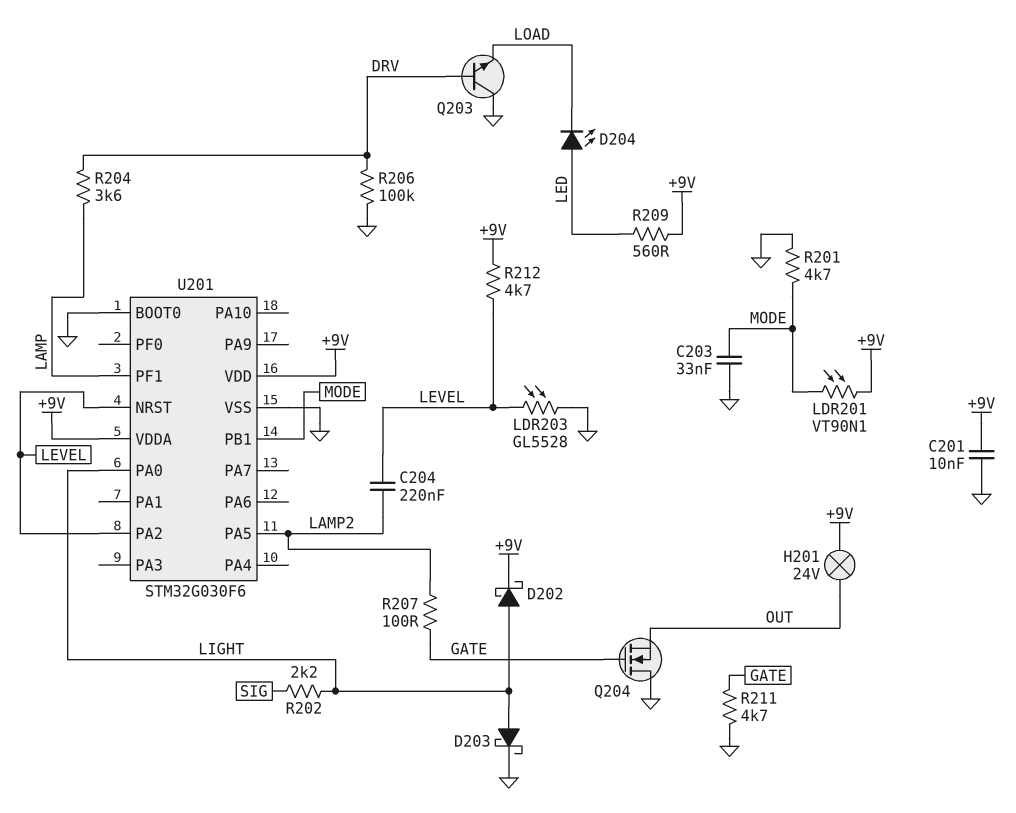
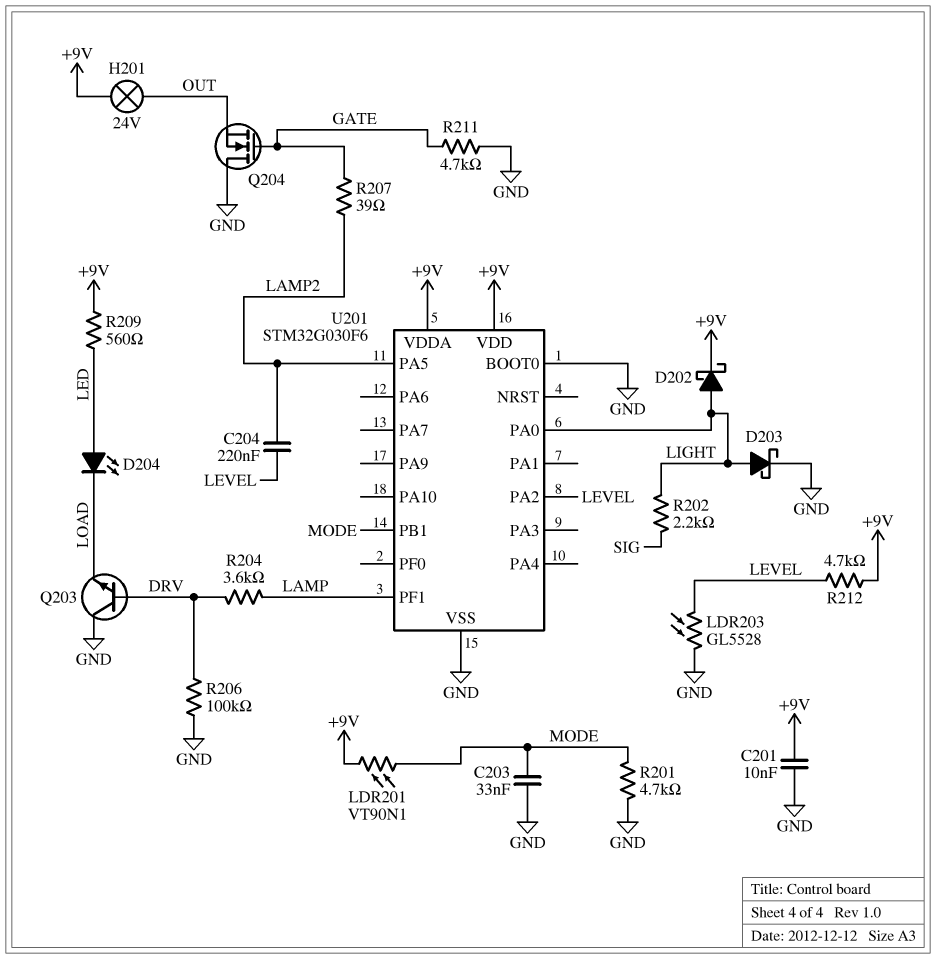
R207: 100 (GATE, LAMP2) -> 39 (GATE, LAMP2)
U201 pin NRST: LEVEL -> none

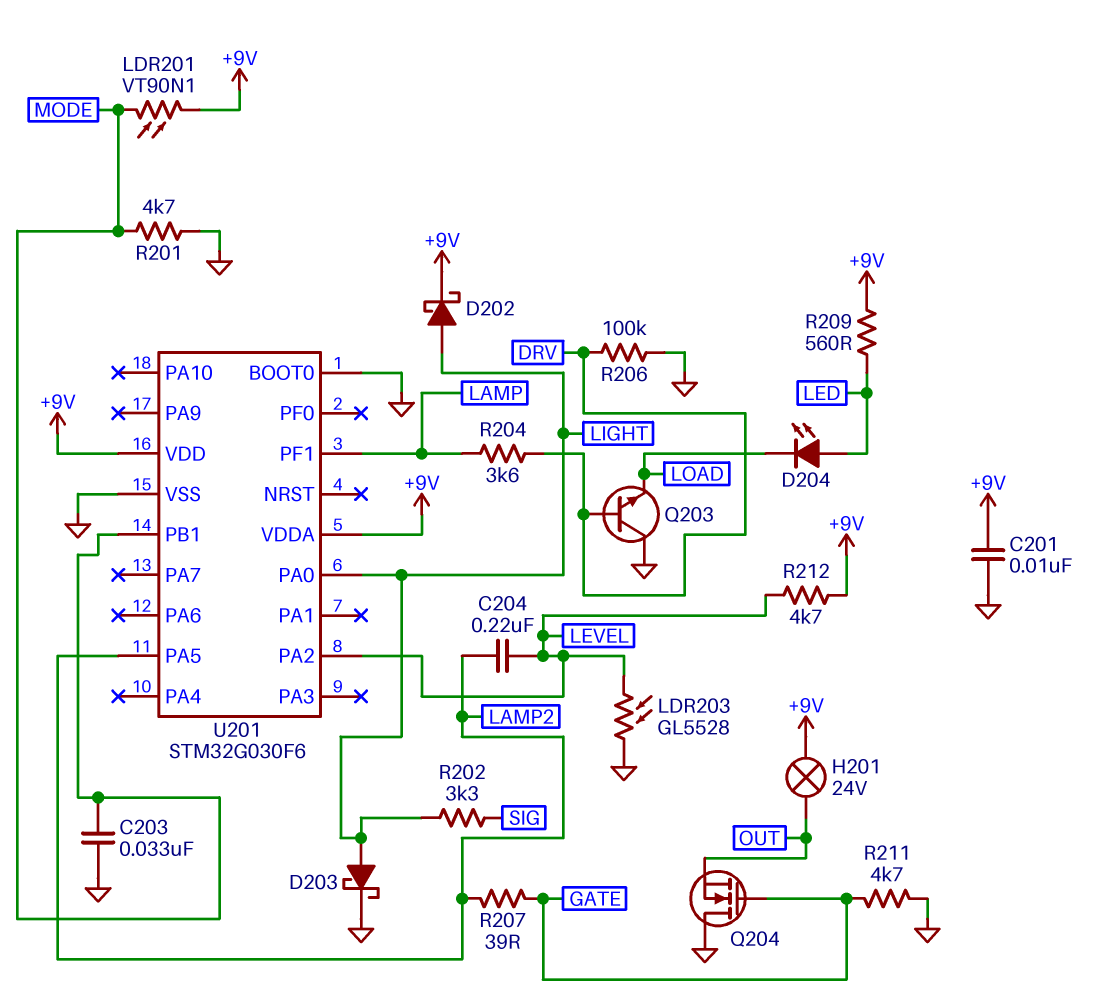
R202: 2.2k (LIGHT, SIG) -> 3.3k (LIGHT, SIG)

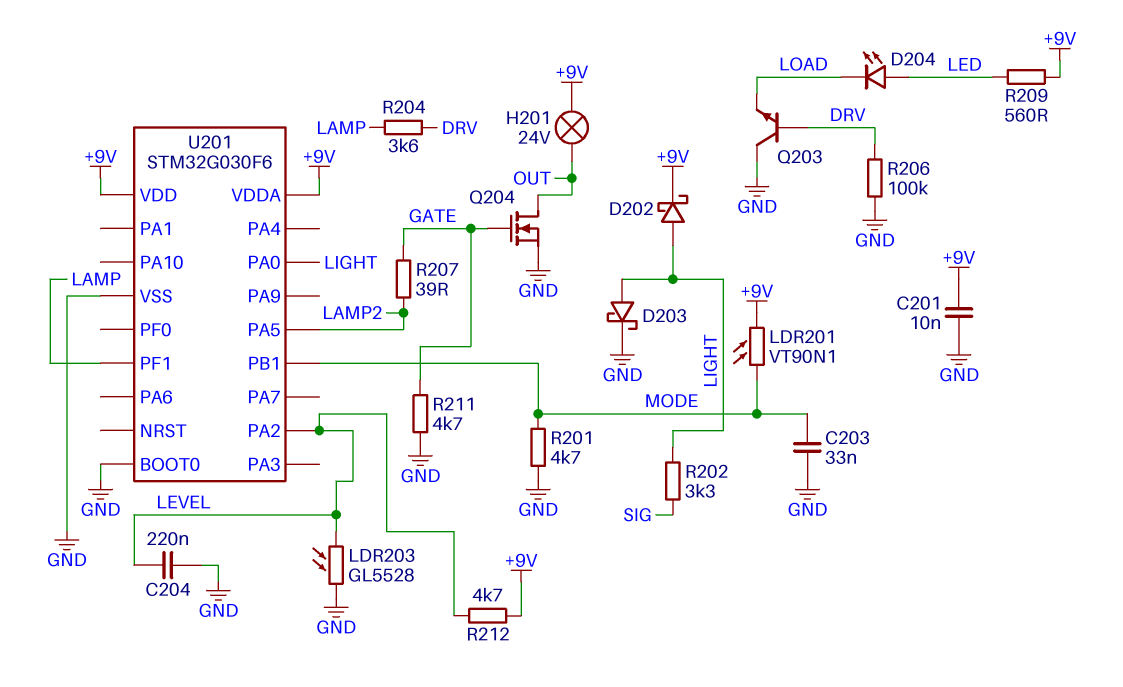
C204: 220nF (LAMP2, LEVEL) -> 220nF (GND, LEVEL)
Q204: NMOS (G GATE, D GND, S OUT) -> NMOS (G GATE, D OUT, S GND)

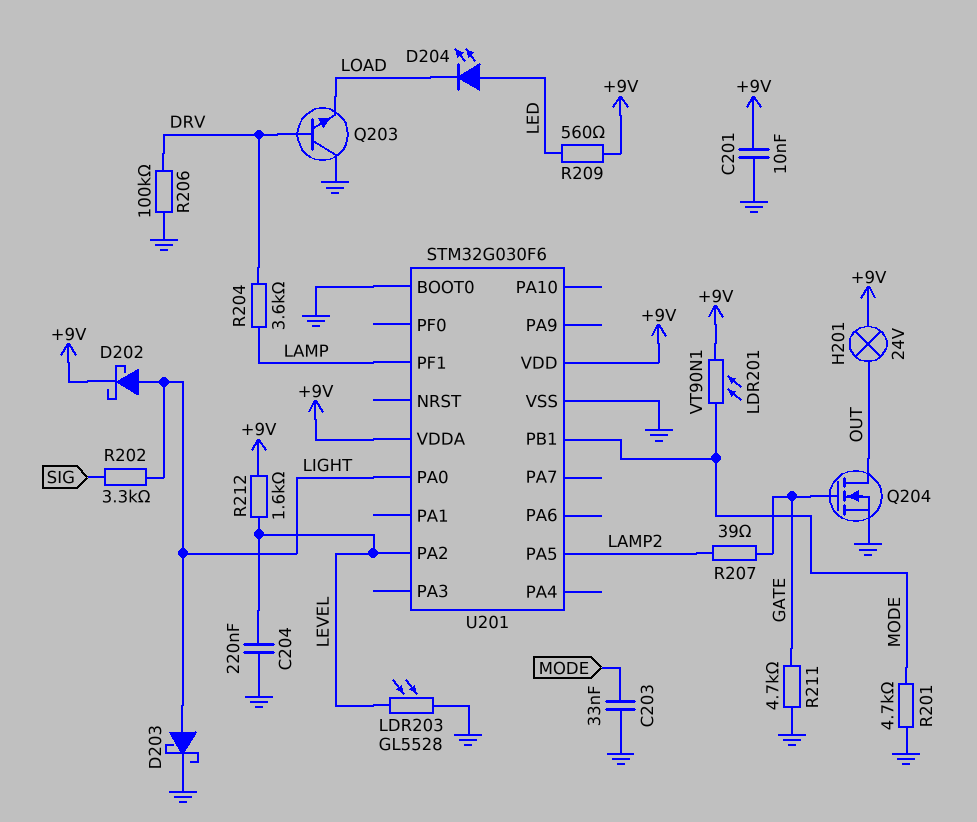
R212: 4.7k (+9V, LEVEL) -> 1.6k (+9V, LEVEL)

